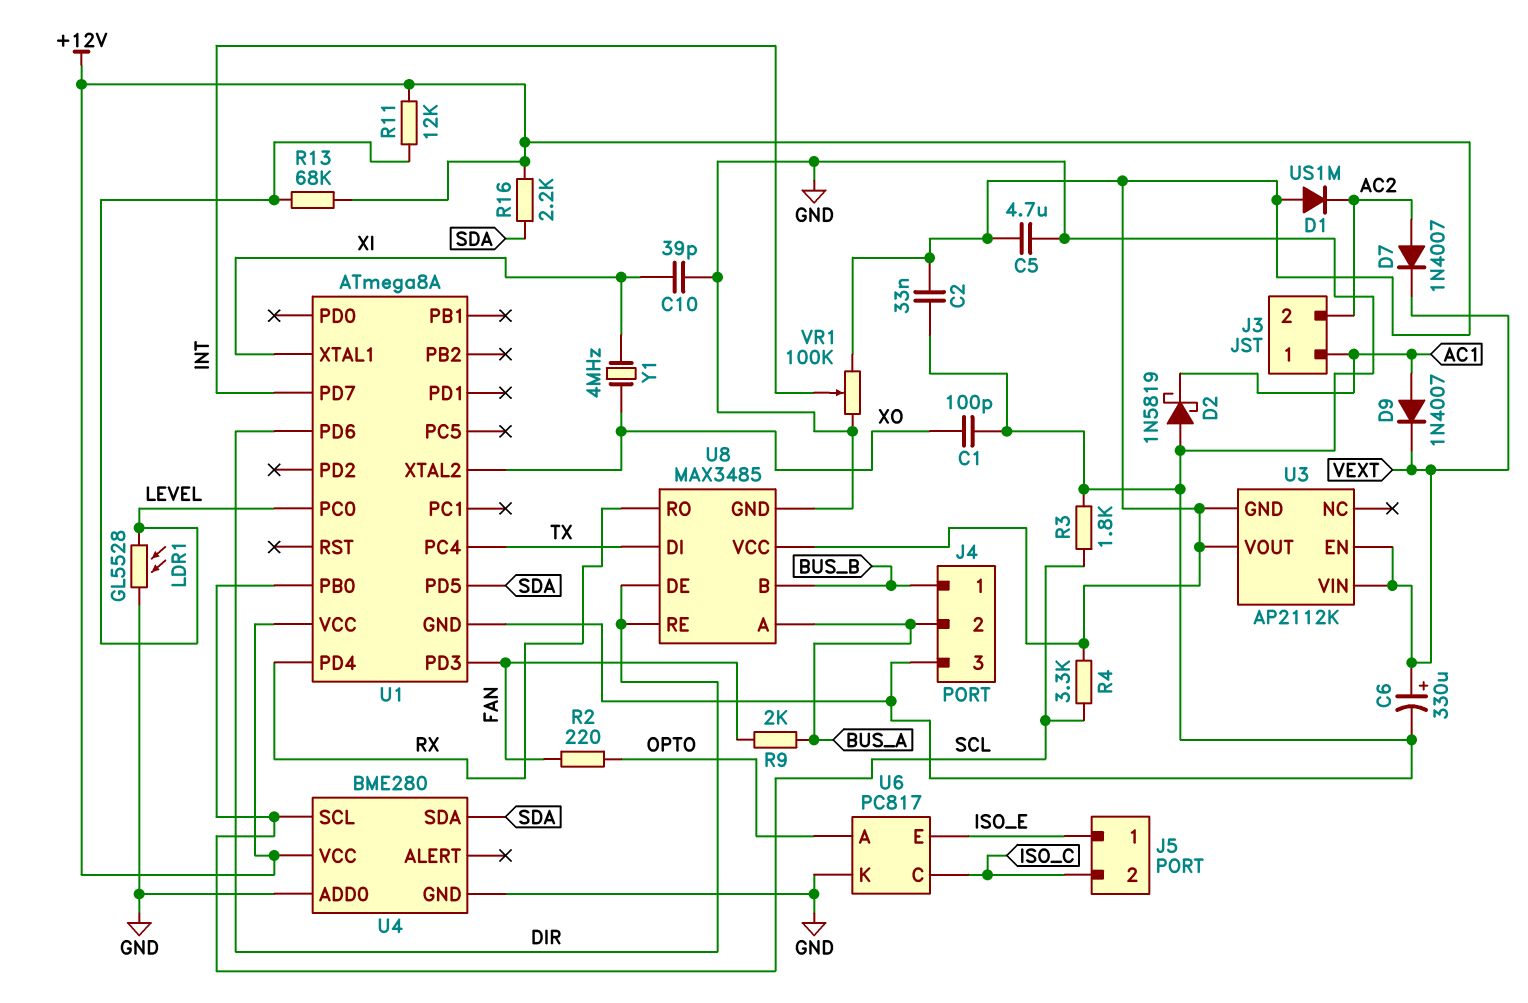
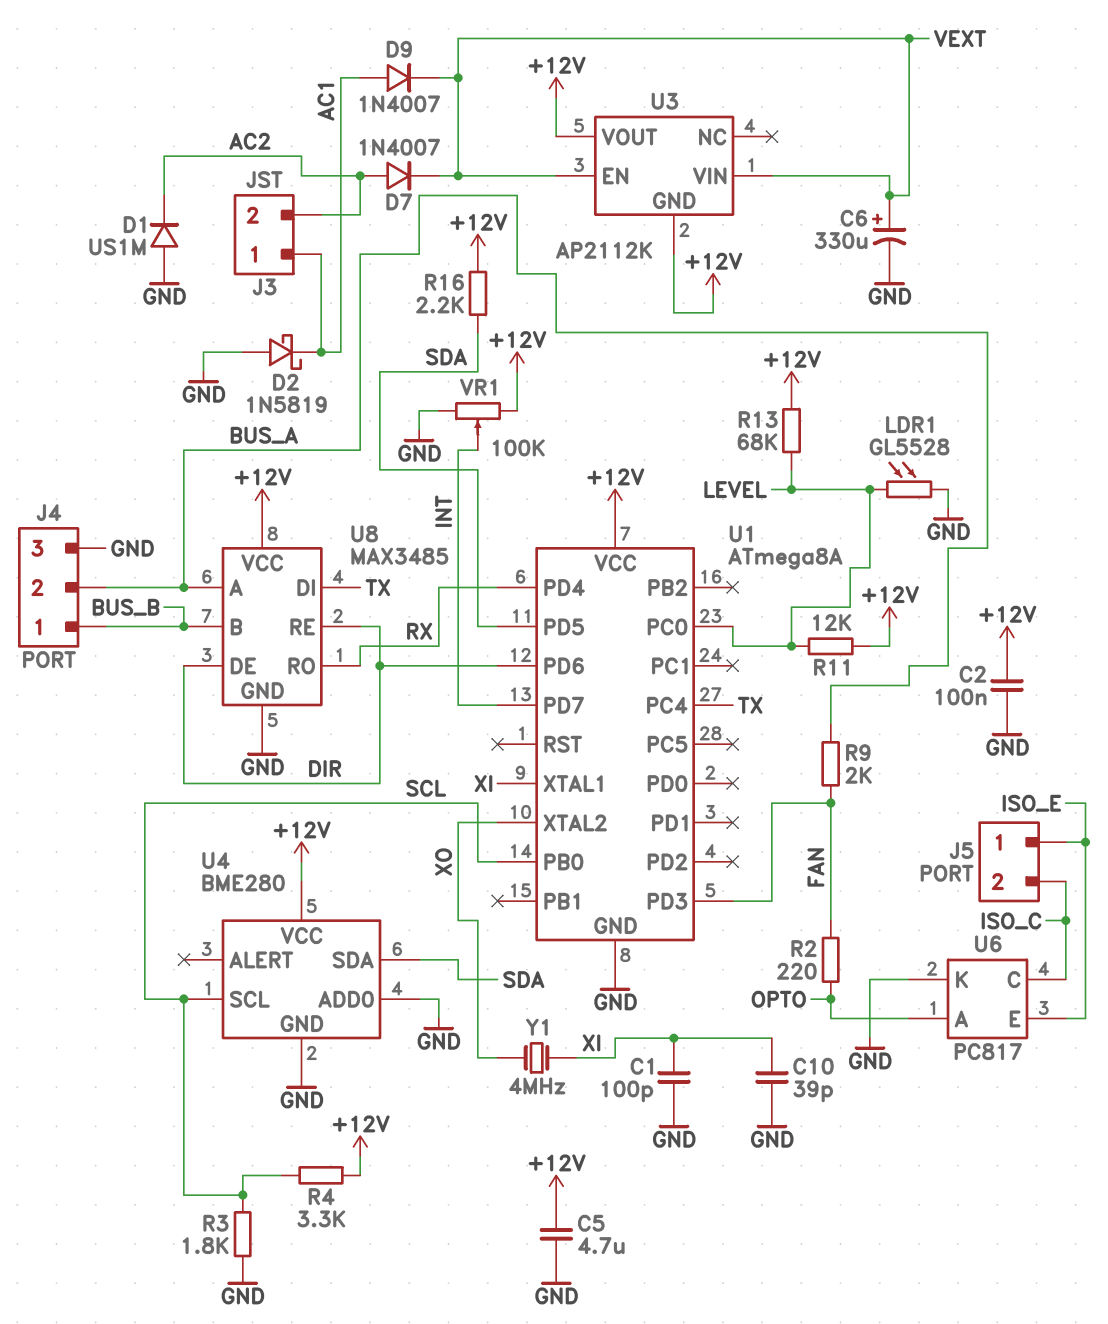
C1: 100pF (GND, XO) -> 100pF (GND, XI)
C2: 33nF (+12V, GND) -> 100nF (+12V, GND)
D1: diode US1M (A +12V, K AC2) -> diode US1M (A GND, K AC2)

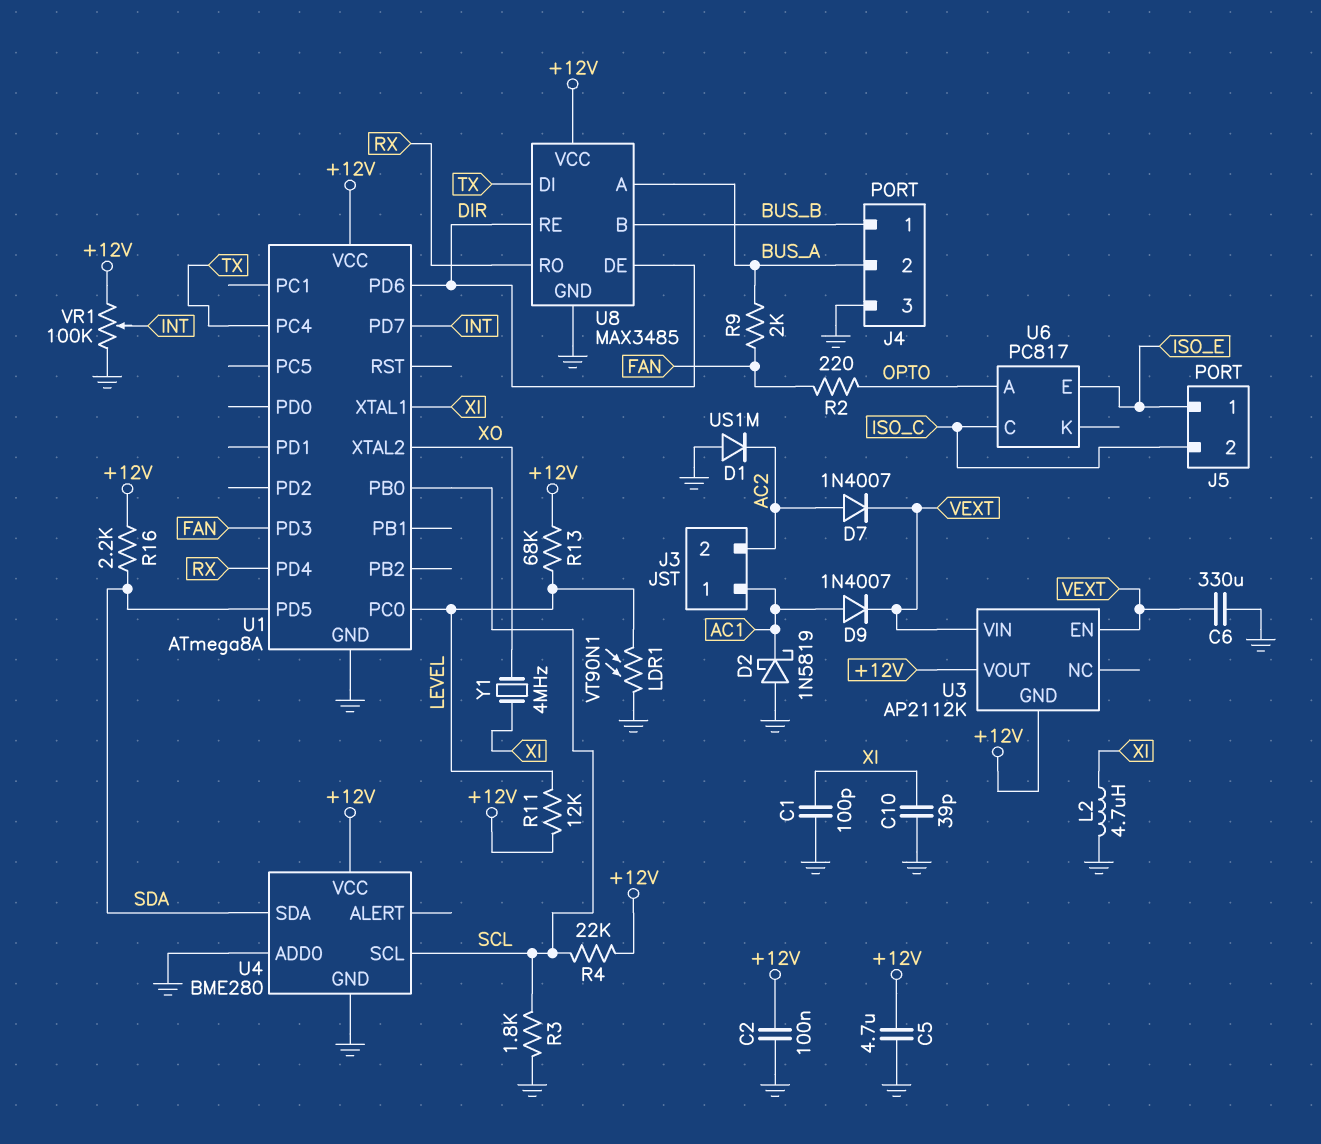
C6: 330uF (plus VEXT, minus GND) -> 330uF (GND, VEXT)
L2: none -> 4.7uH (GND, XI)
LDR1: GL5528 (GND, LEVEL) -> VT90N1 (GND, LEVEL)
R4: 3.3k (+12V, SCL) -> 22k (+12V, SCL)
U6 pin K: GND -> none

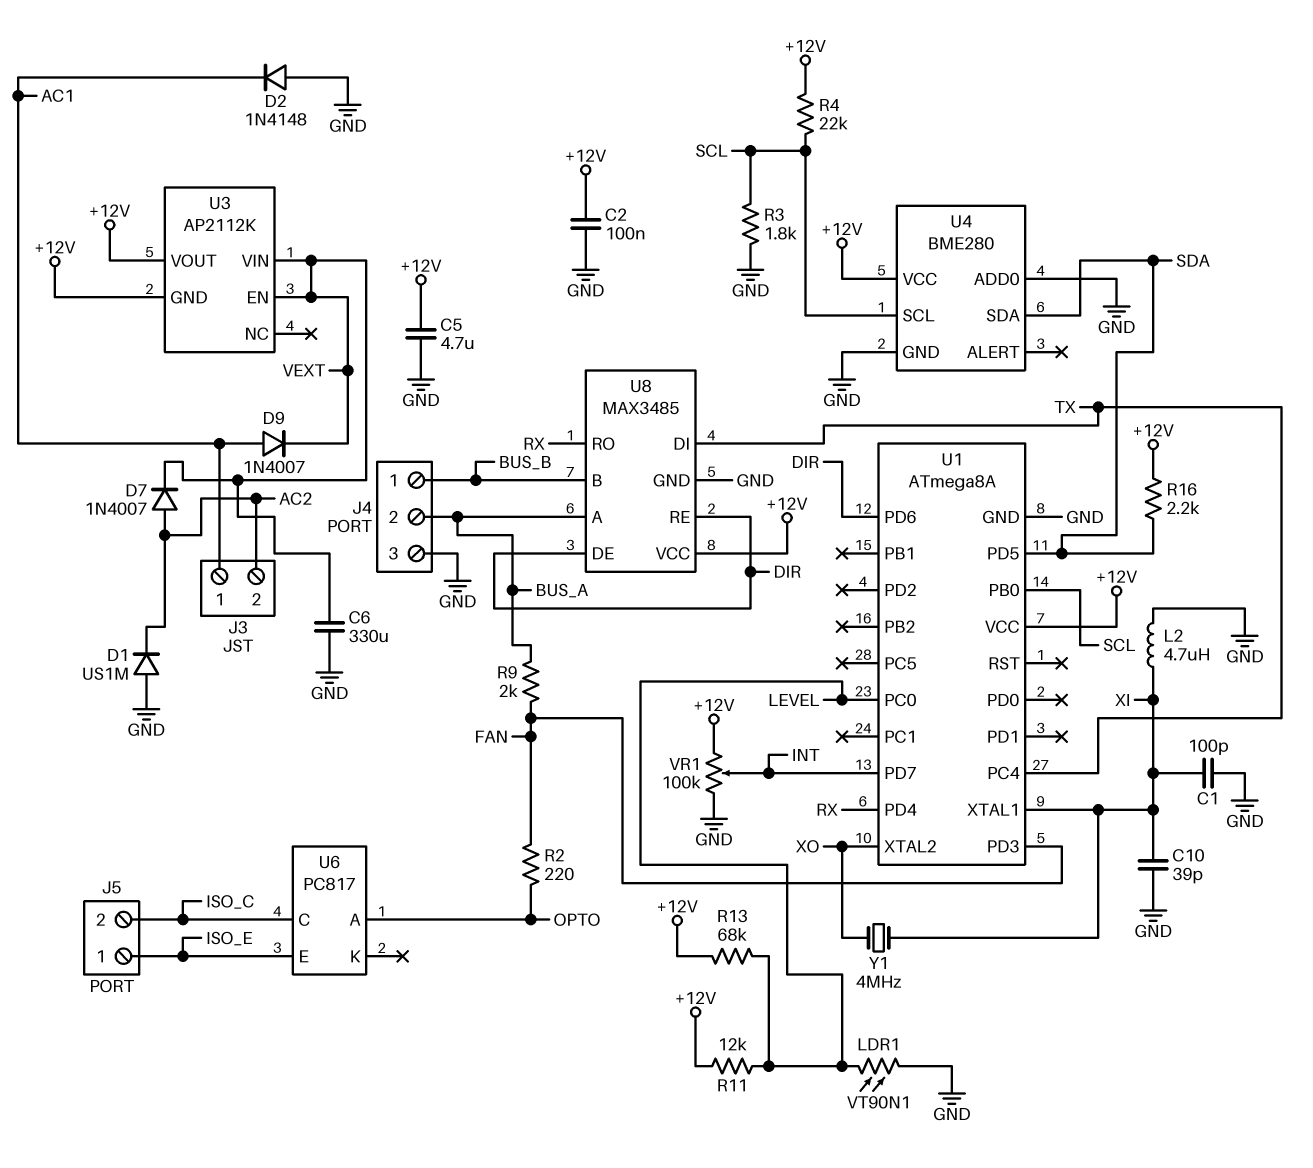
D2: schottky 1N5819 (A GND, K AC1) -> diode 1N4148 (A GND, K AC1)

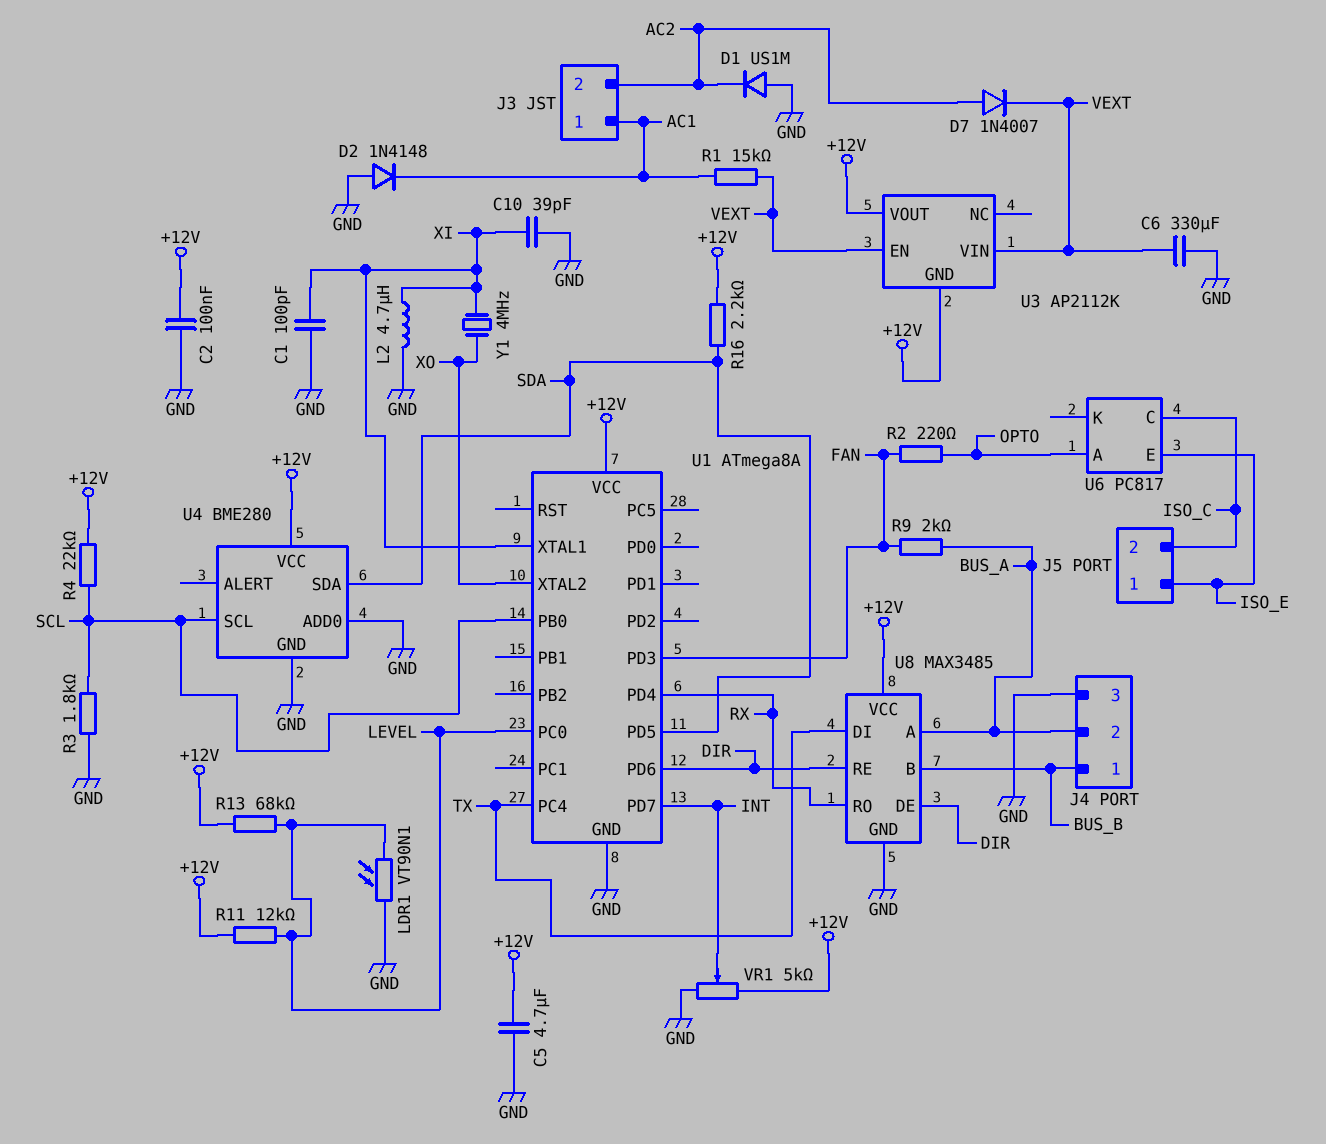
D9: diode 1N4007 (A AC1, K VEXT) -> none
R1: none -> 15k (AC1, VEXT)
VR1: 100k (+12V, GND, wiper INT) -> 5k (+12V, GND, wiper INT)

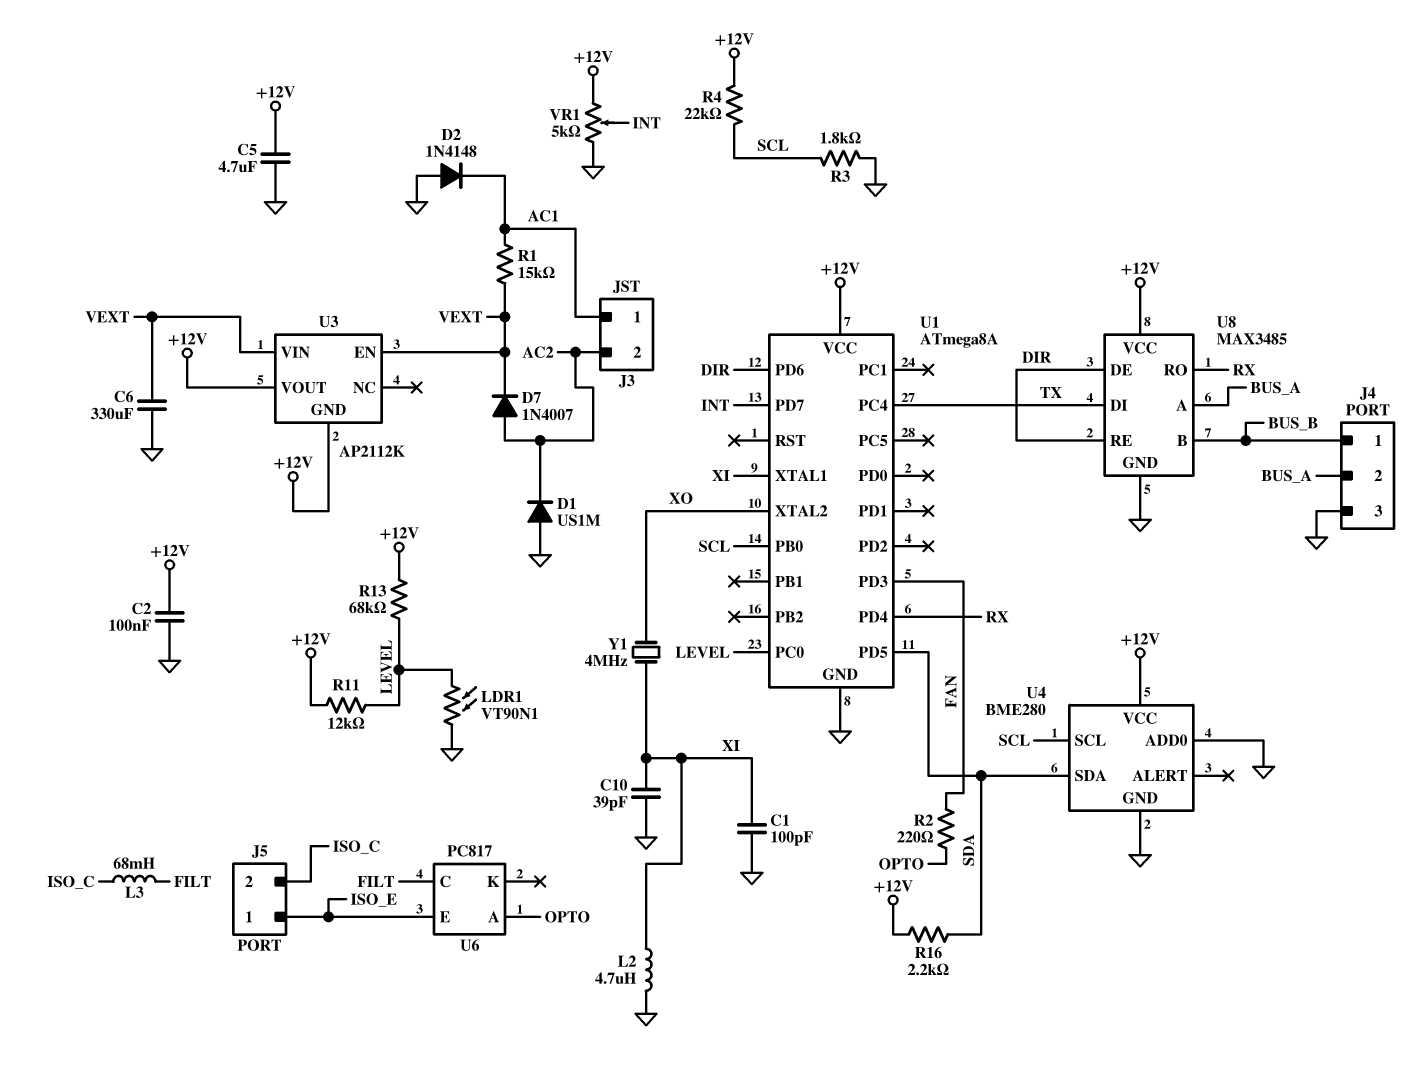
L3: none -> 68mH (FILT, ISO_C)
R9: 2k (BUS_A, FAN) -> none
U6 pin C: ISO_C -> FILT

